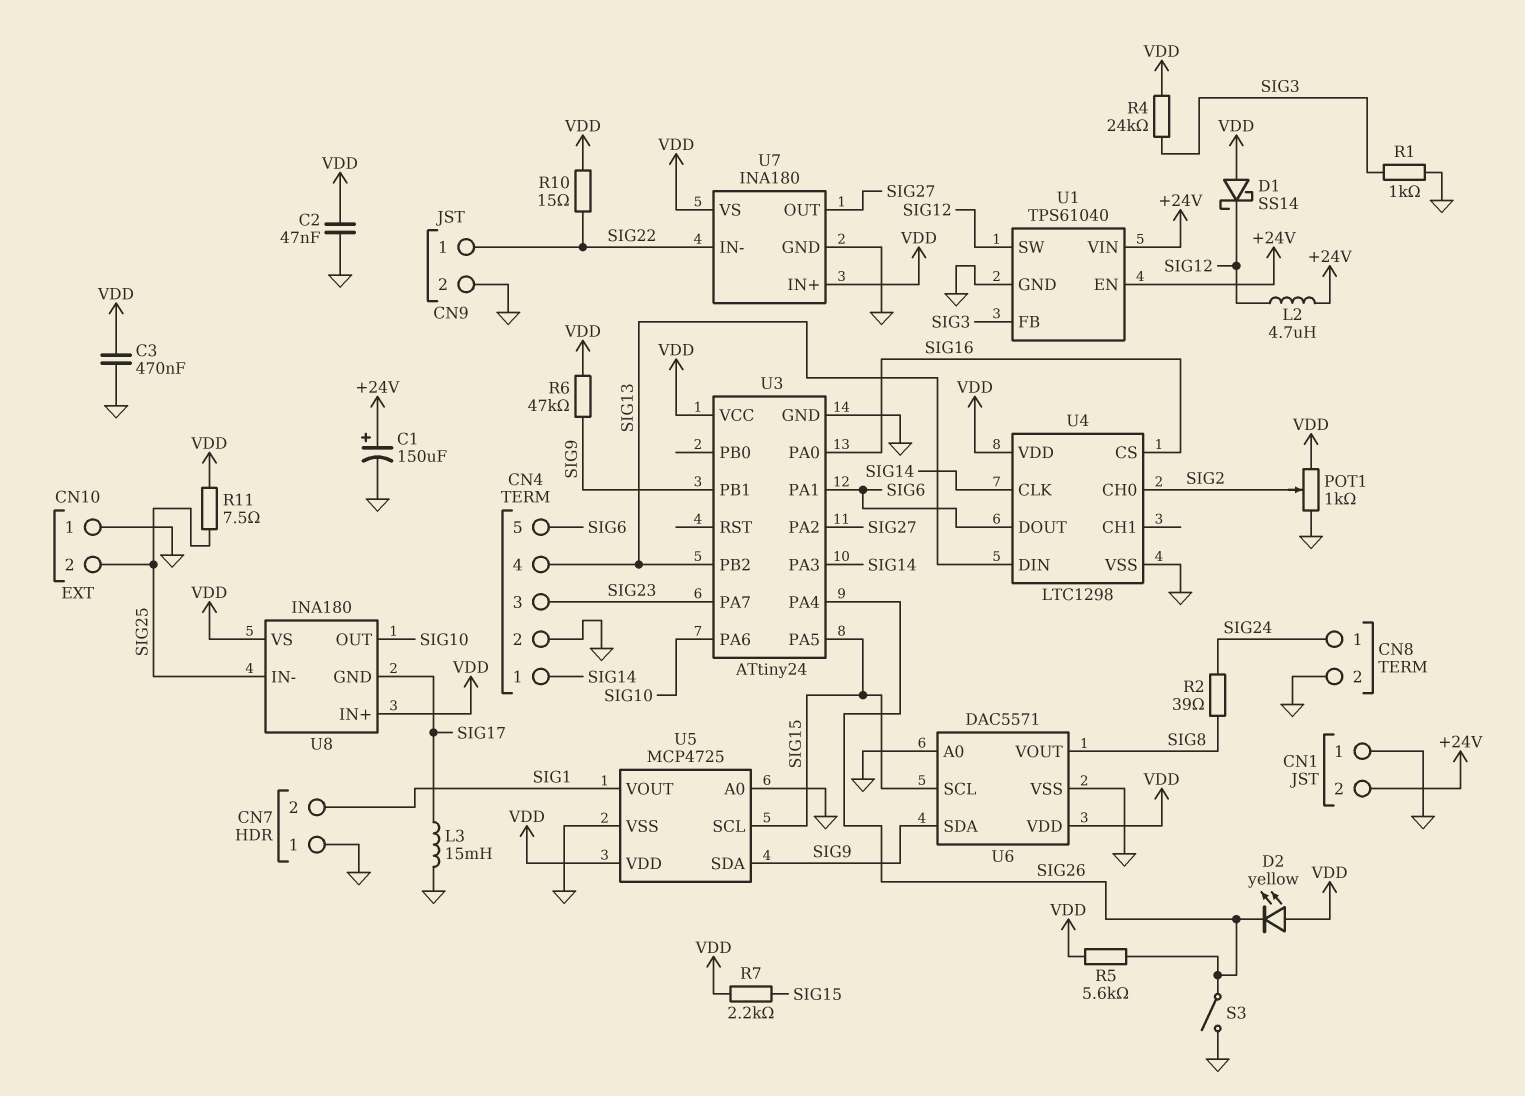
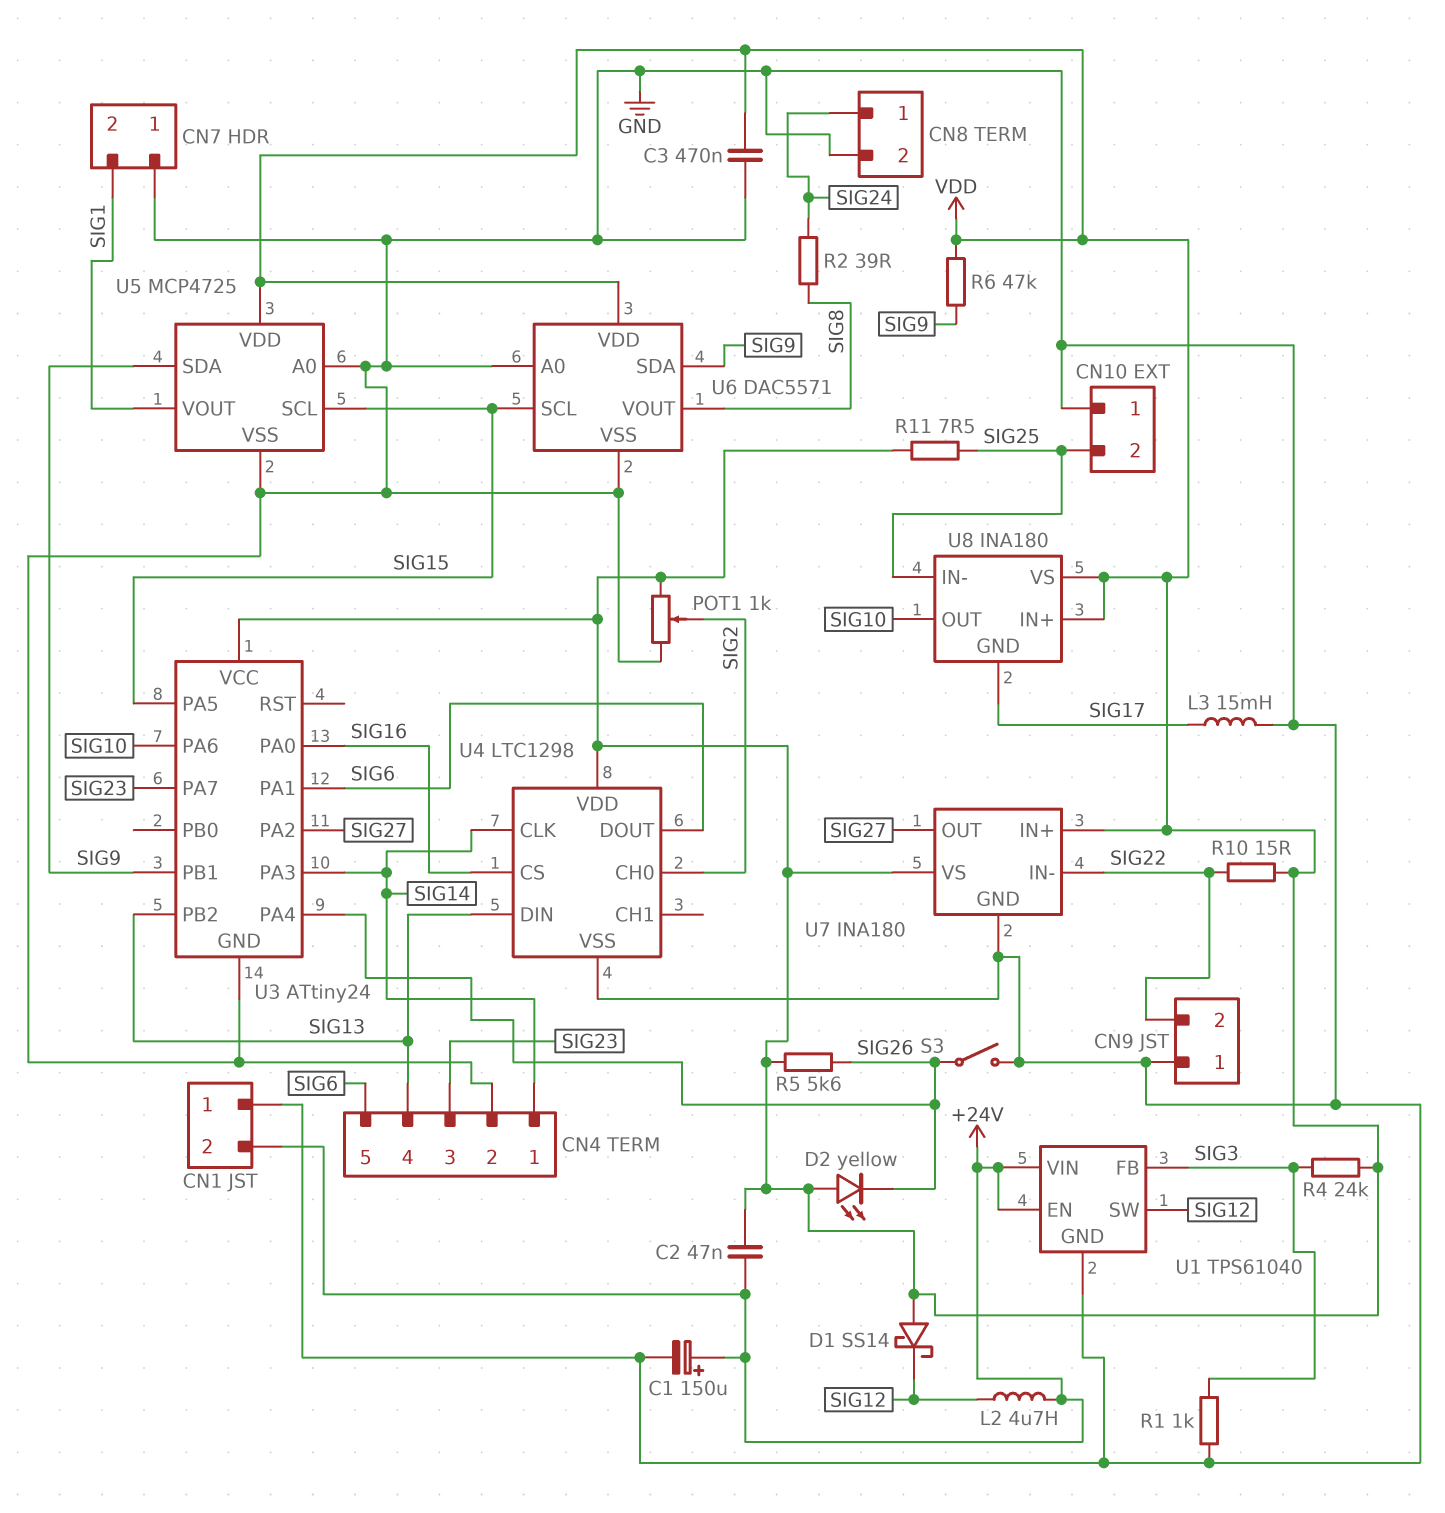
C2: 47nF (GND, VDD) -> 47nF (+24V, VDD)
CN9 pin 1: SIG22 -> GND
CN9 pin 2: GND -> SIG22
R7: 2.2k (SIG15, VDD) -> none

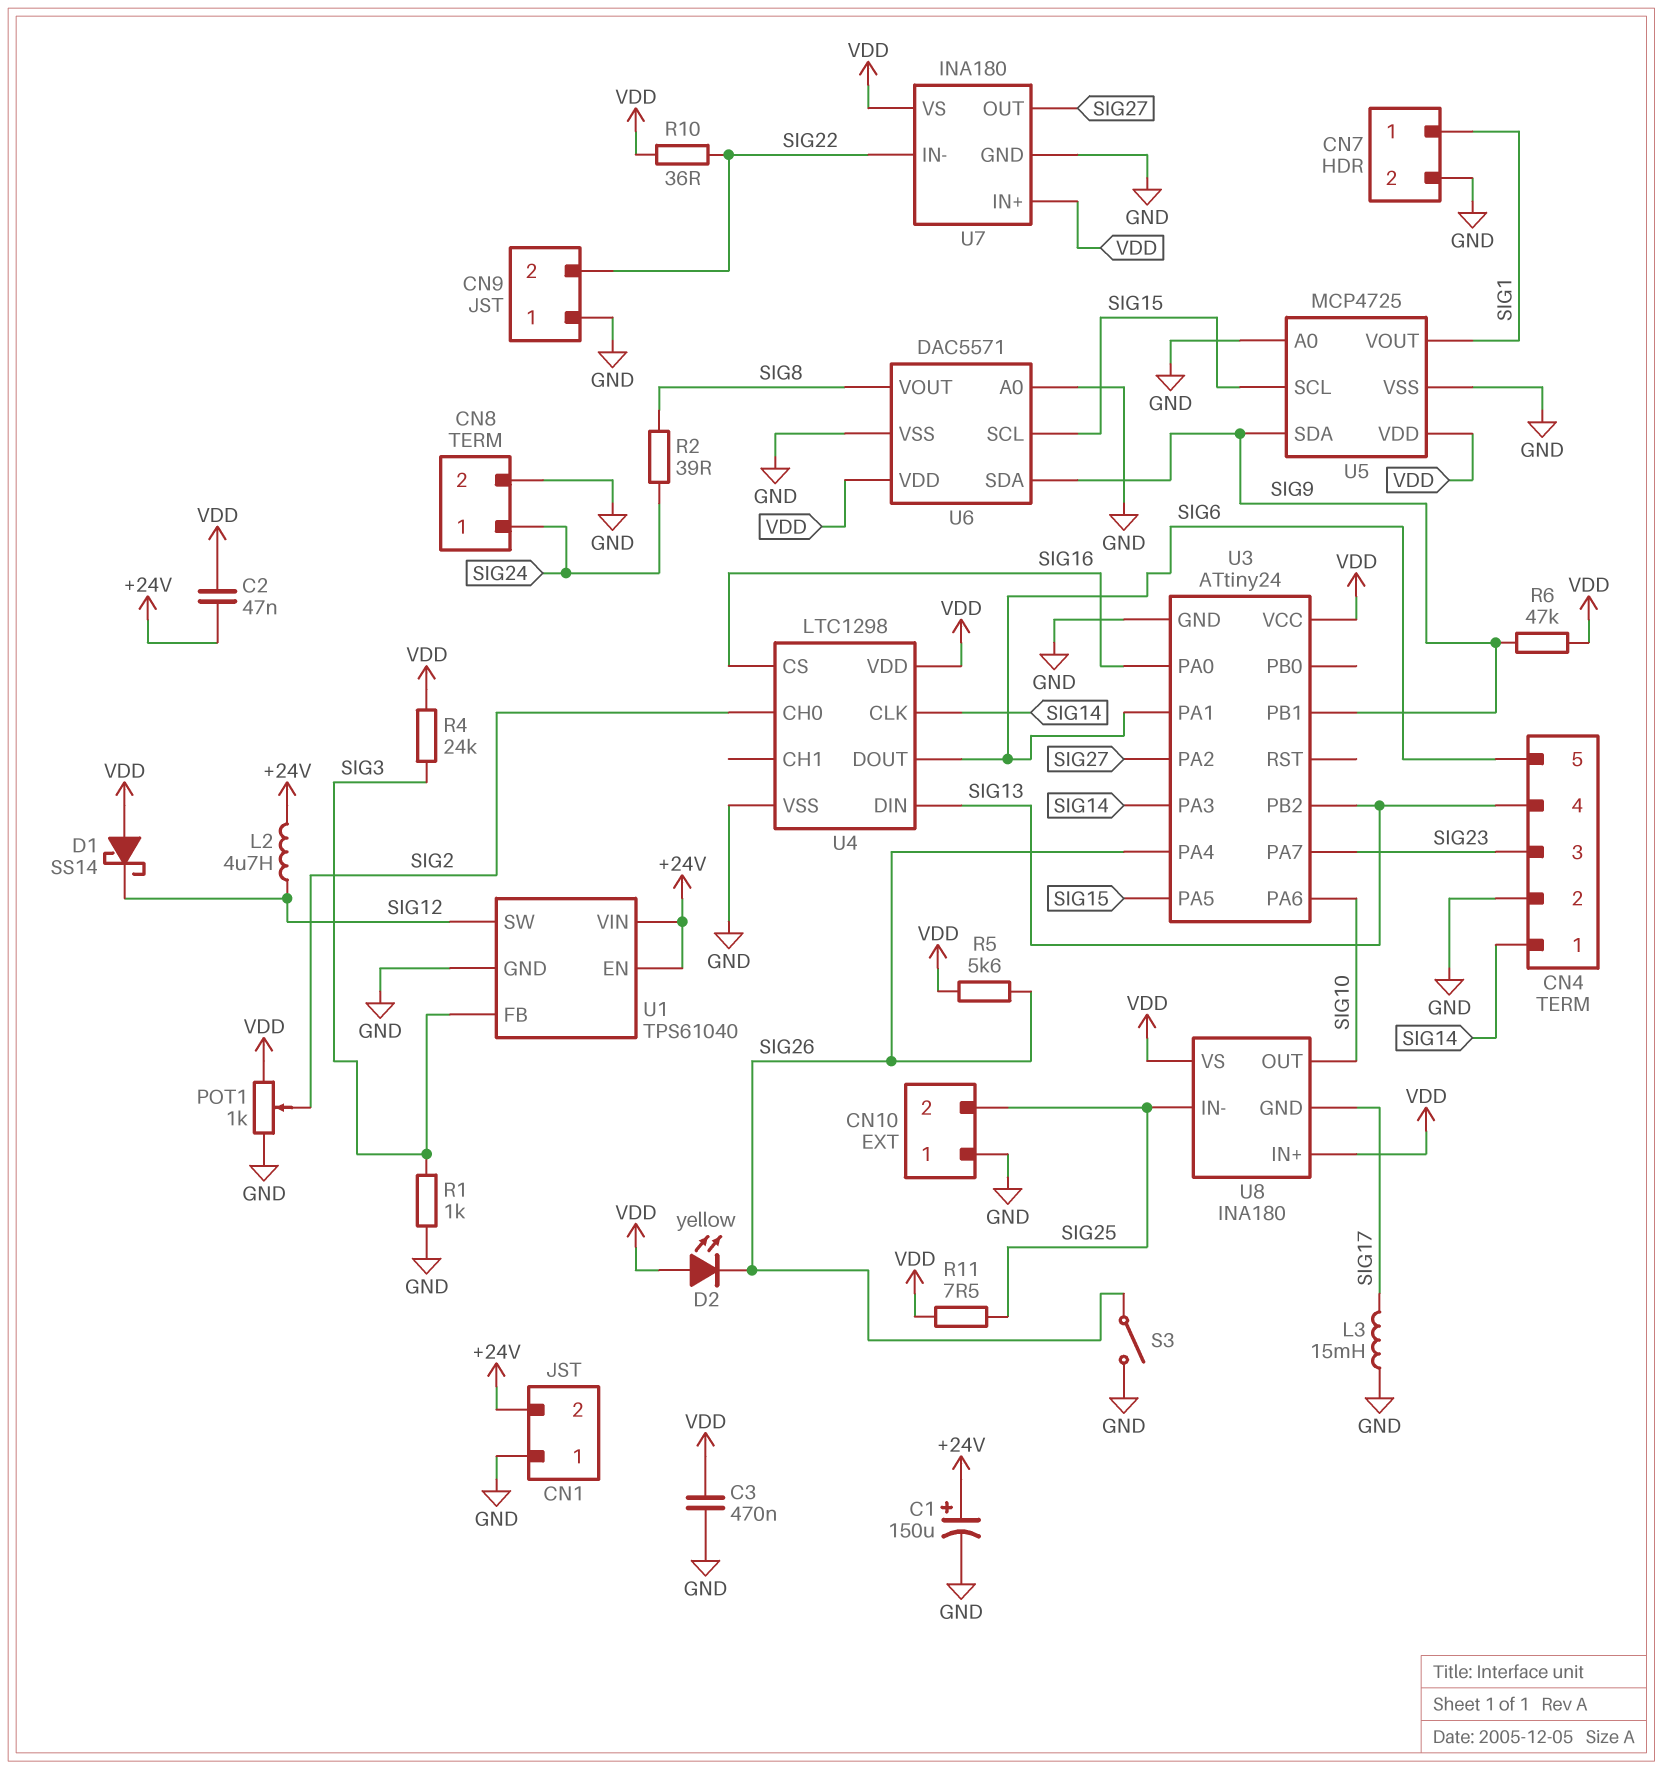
CN7 pin 1: GND -> SIG1
CN7 pin 2: SIG1 -> GND
R10: 15 (SIG22, VDD) -> 36 (SIG22, VDD)

